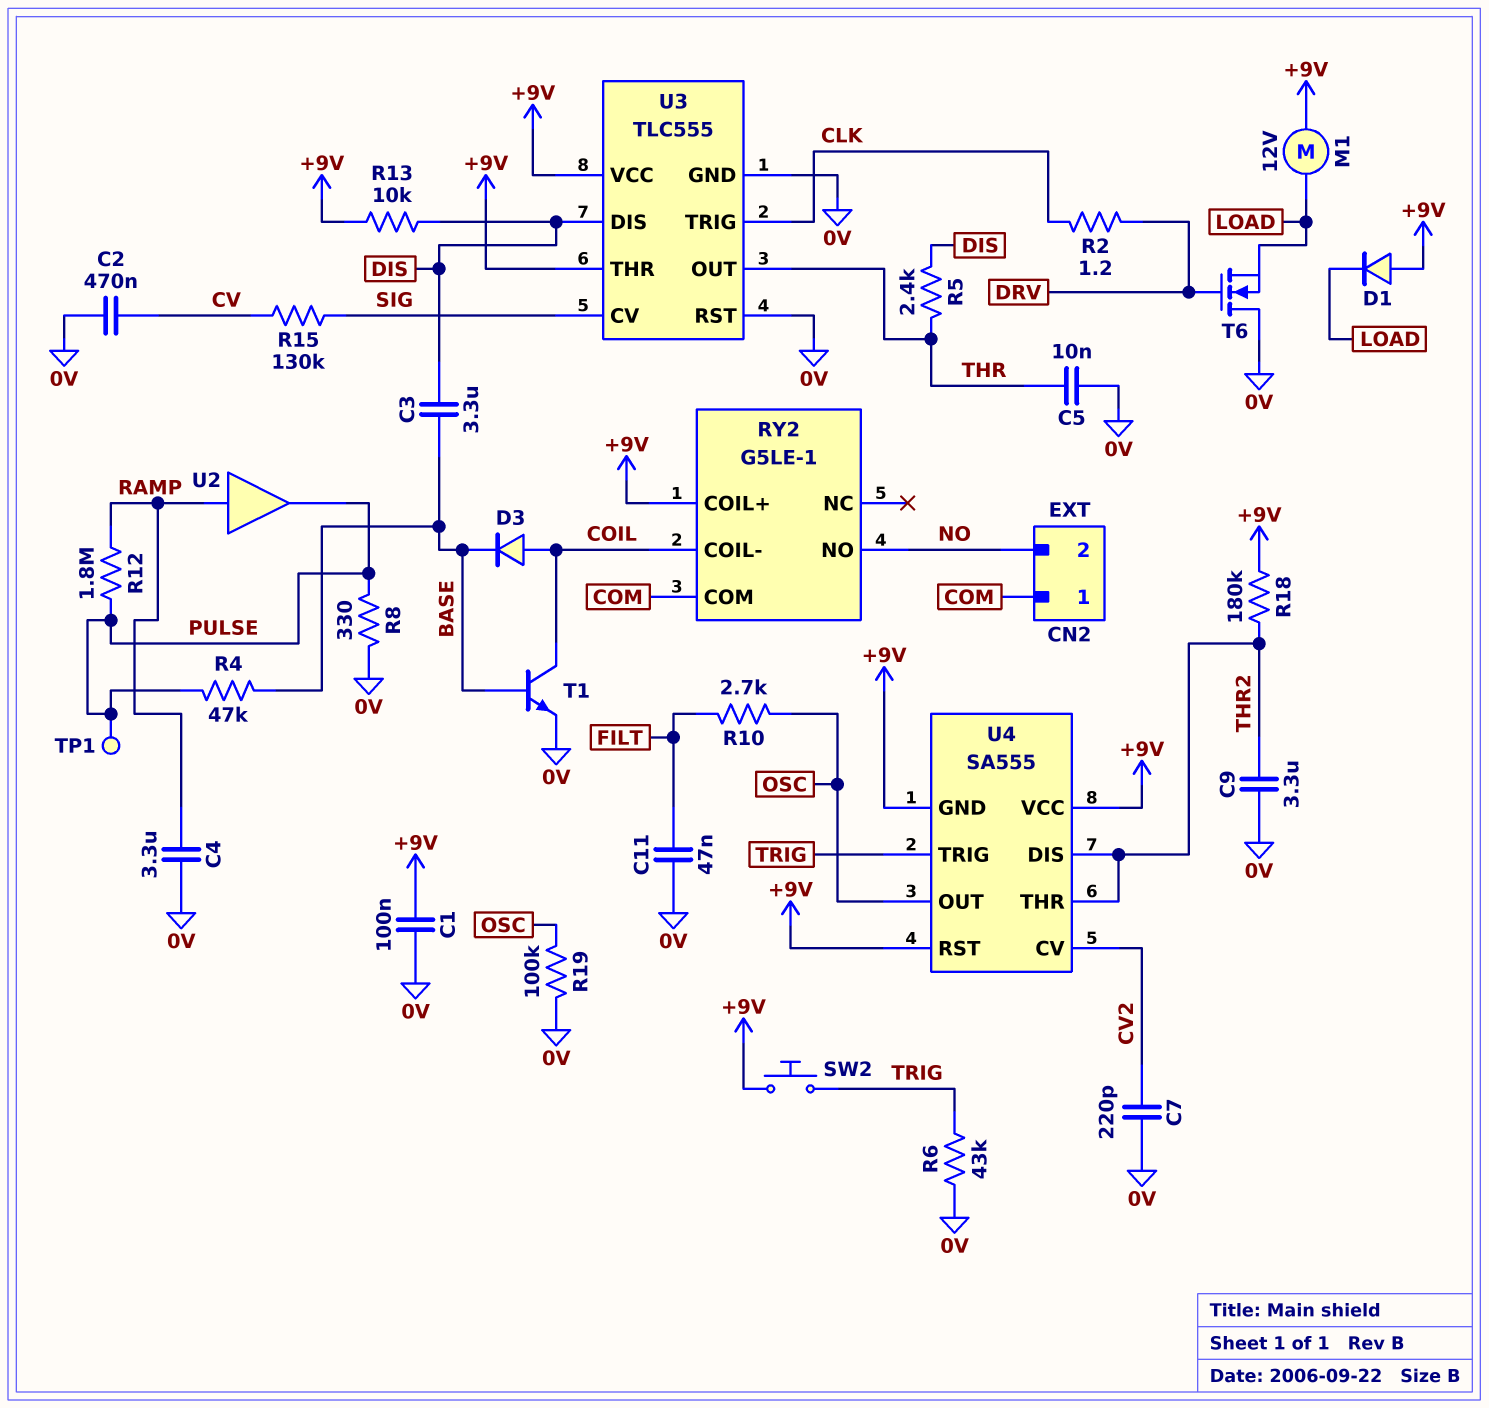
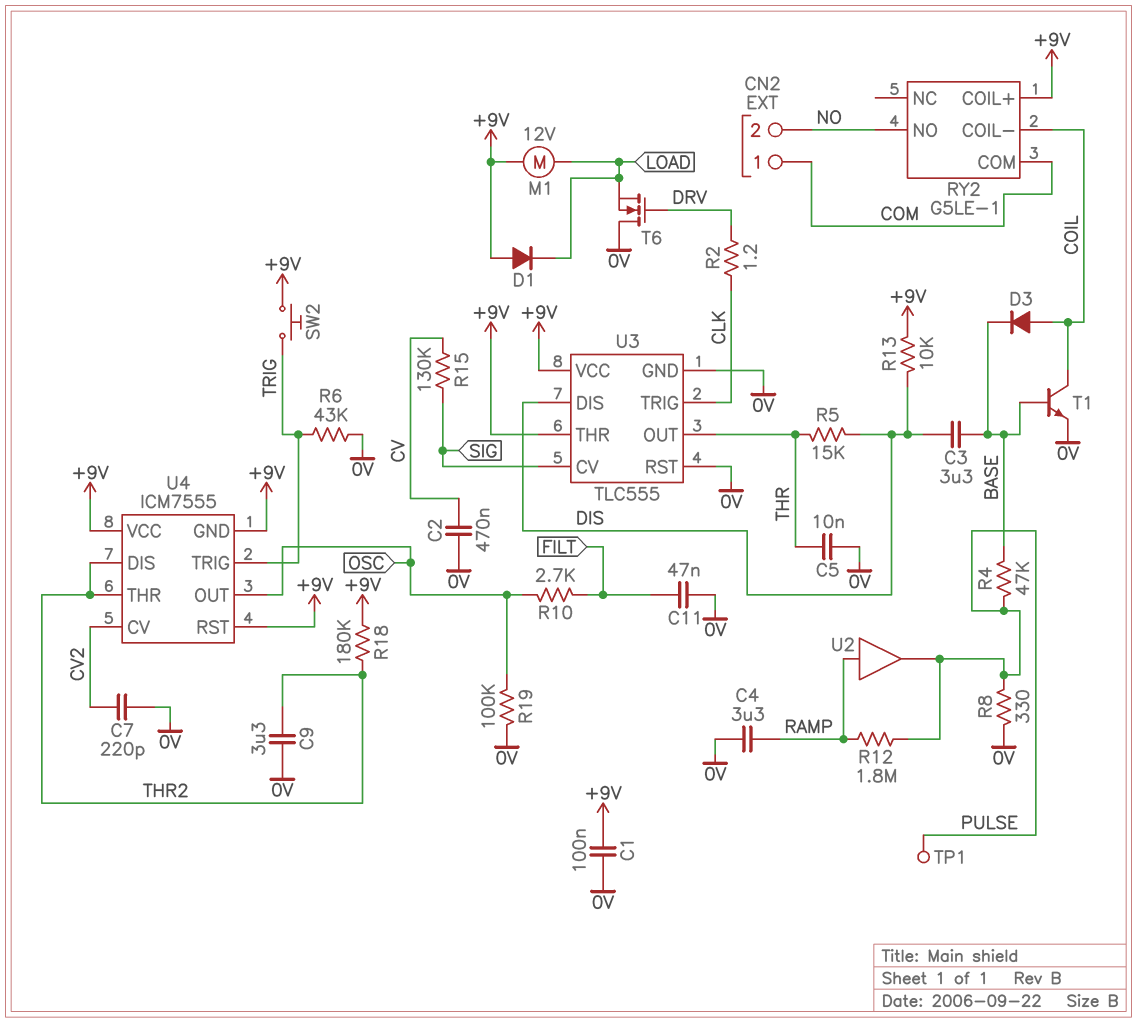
R5: 2.4k (DIS, THR) -> 15k (DIS, THR)
U4: SA555 -> ICM7555

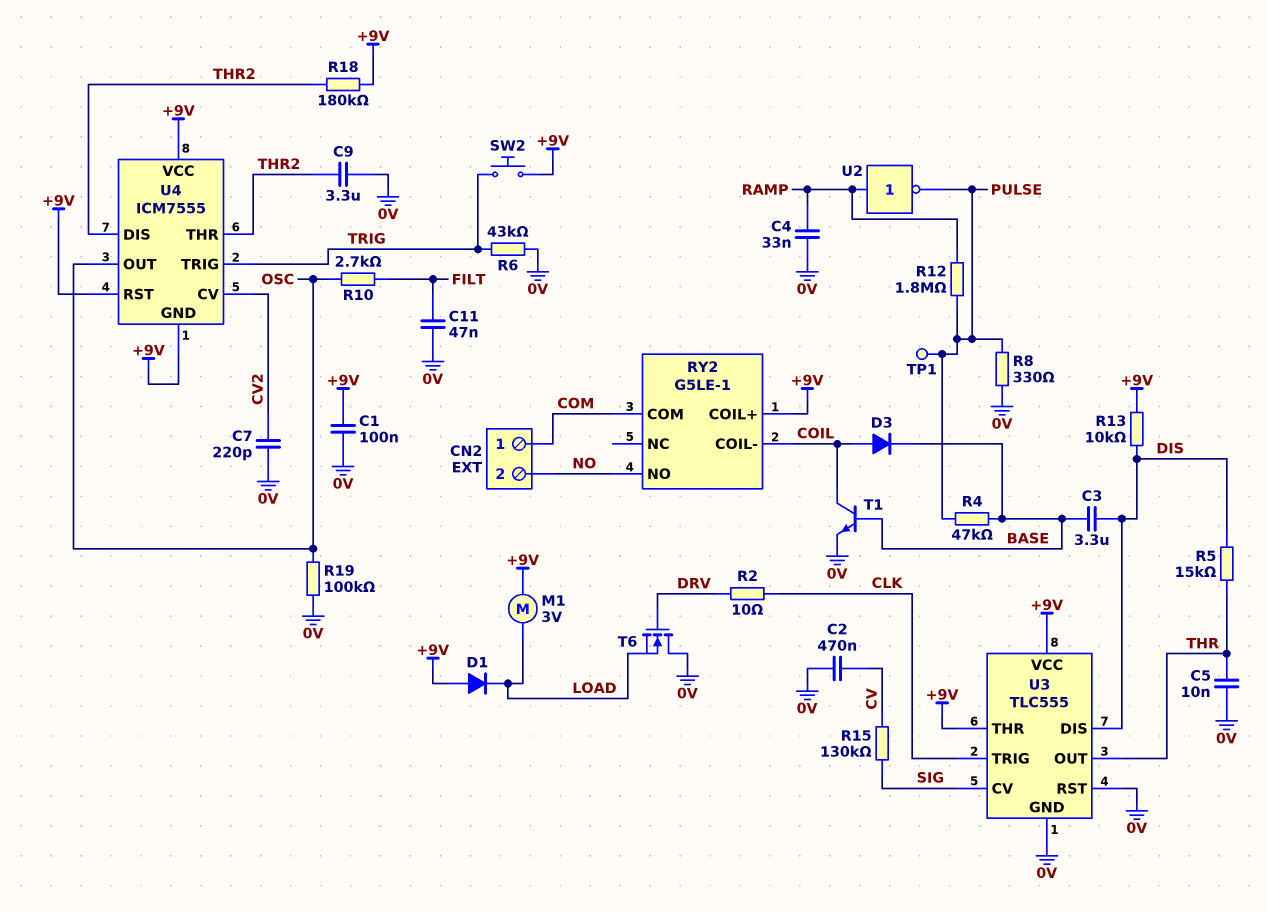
C4: 3.3uF (0V, RAMP) -> 33nF (0V, RAMP)
M1: motor 12V (+9V, LOAD) -> motor 3V (+9V, LOAD)
R2: 1.2 (CLK, DRV) -> 10 (CLK, DRV)
U2: buffer (in RAMP, out PULSE) -> NOT (in RAMP, out PULSE)

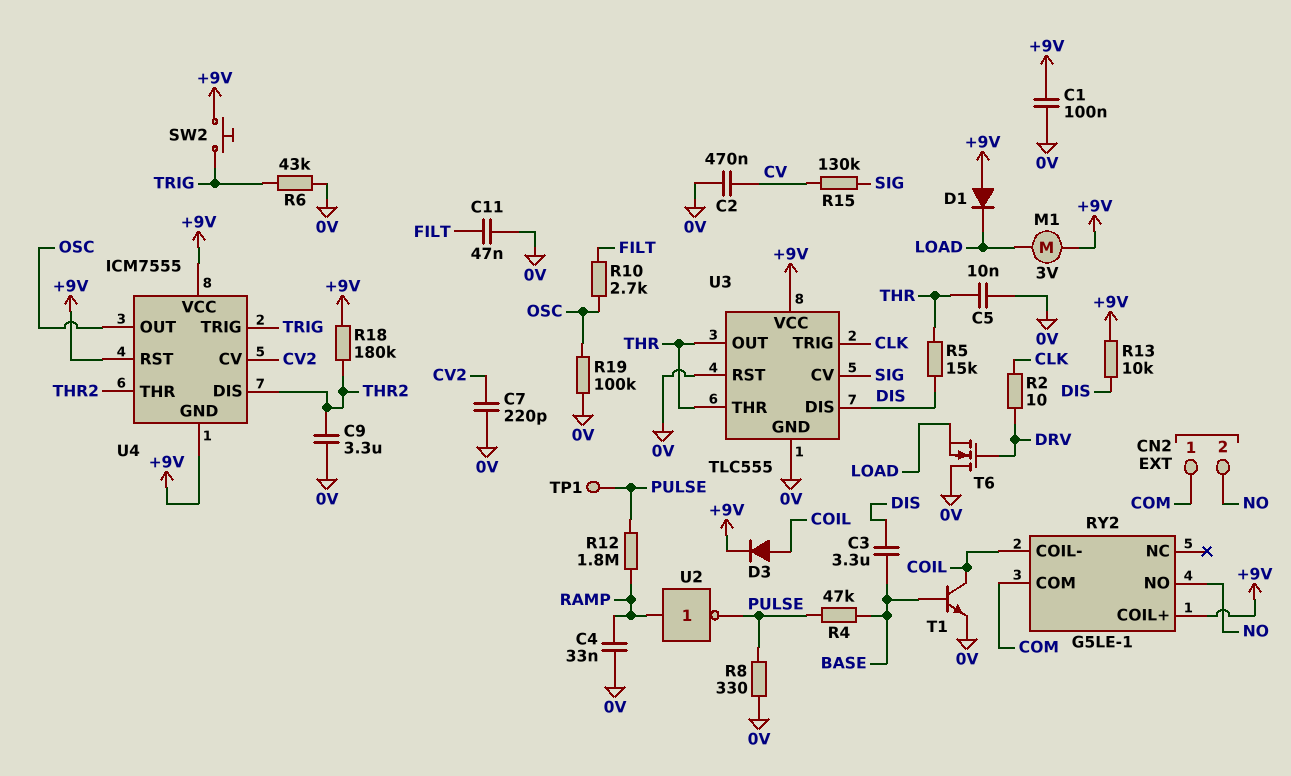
D3: diode (A COIL, K BASE) -> diode (A COIL, K +9V)
U3 pin THR: +9V -> THR

